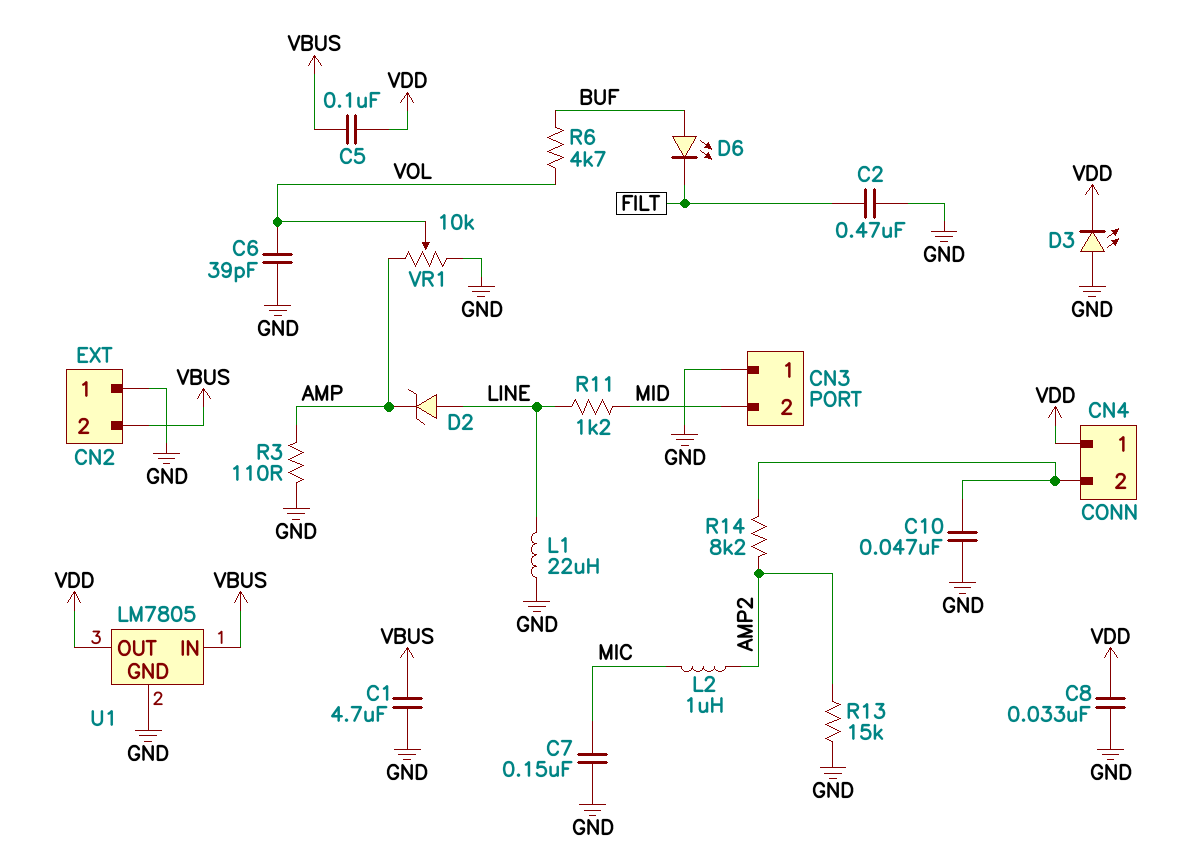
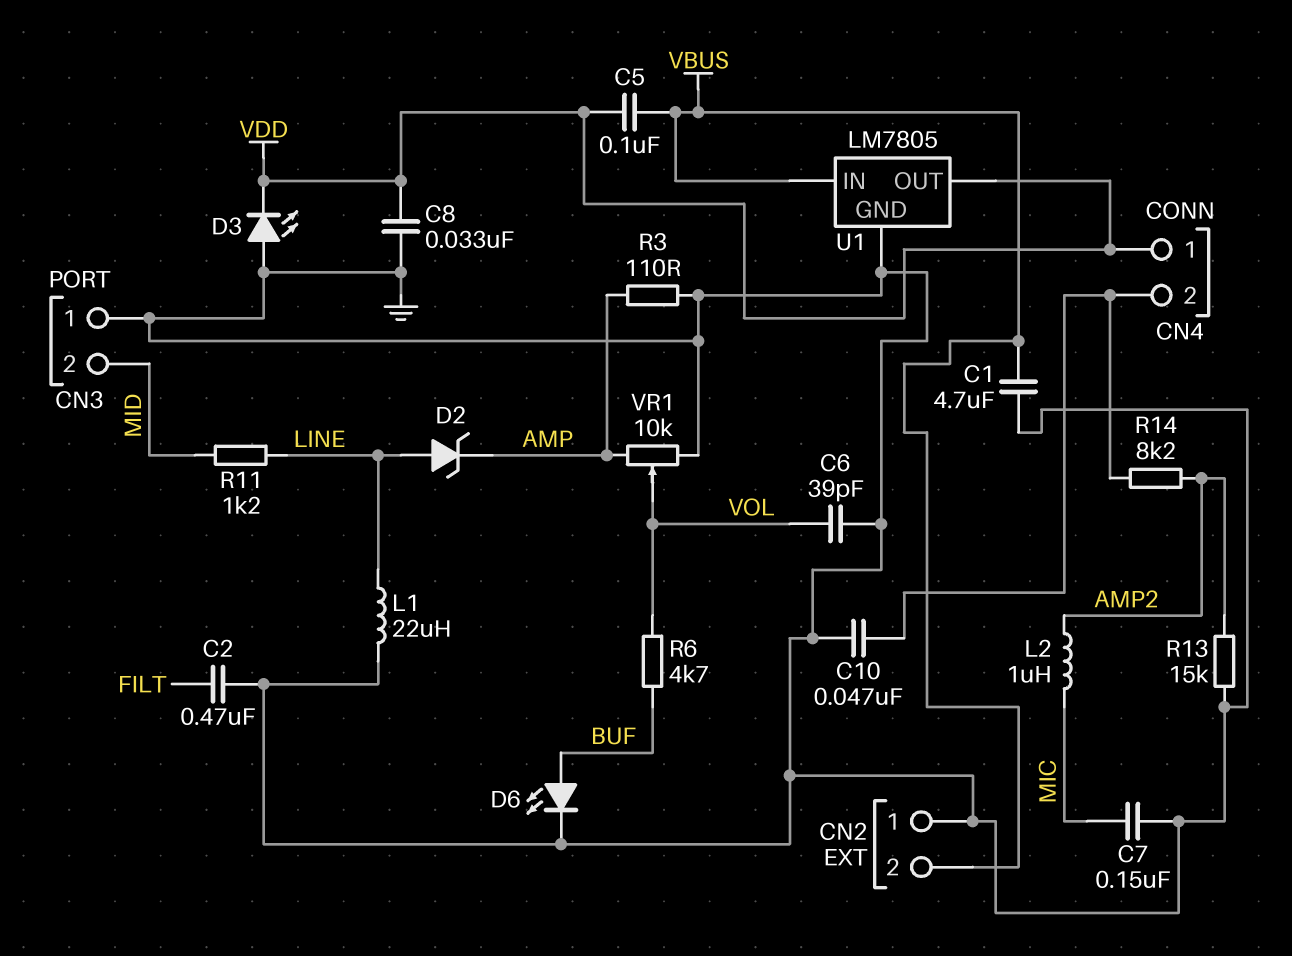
D6: LED (A BUF, K FILT) -> LED (A BUF, K GND)

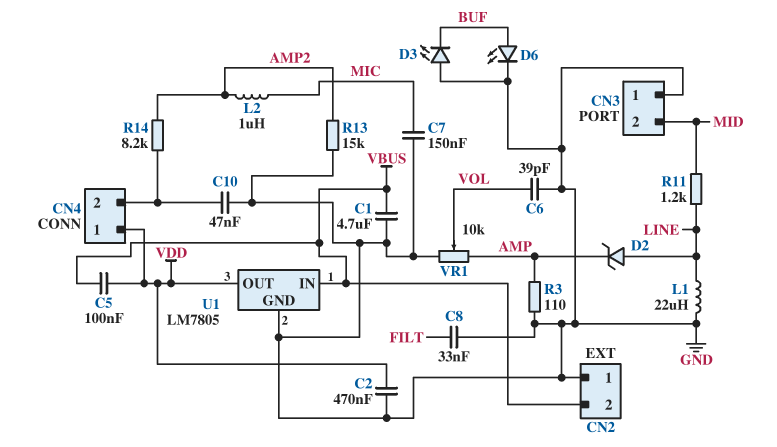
C2: 470nF (FILT, GND) -> 470nF (GND, VDD)
C8: 33nF (GND, VDD) -> 33nF (FILT, GND)
D3: LED (A GND, K VDD) -> LED (A GND, K BUF)
R6: 4.7k (BUF, VOL) -> none

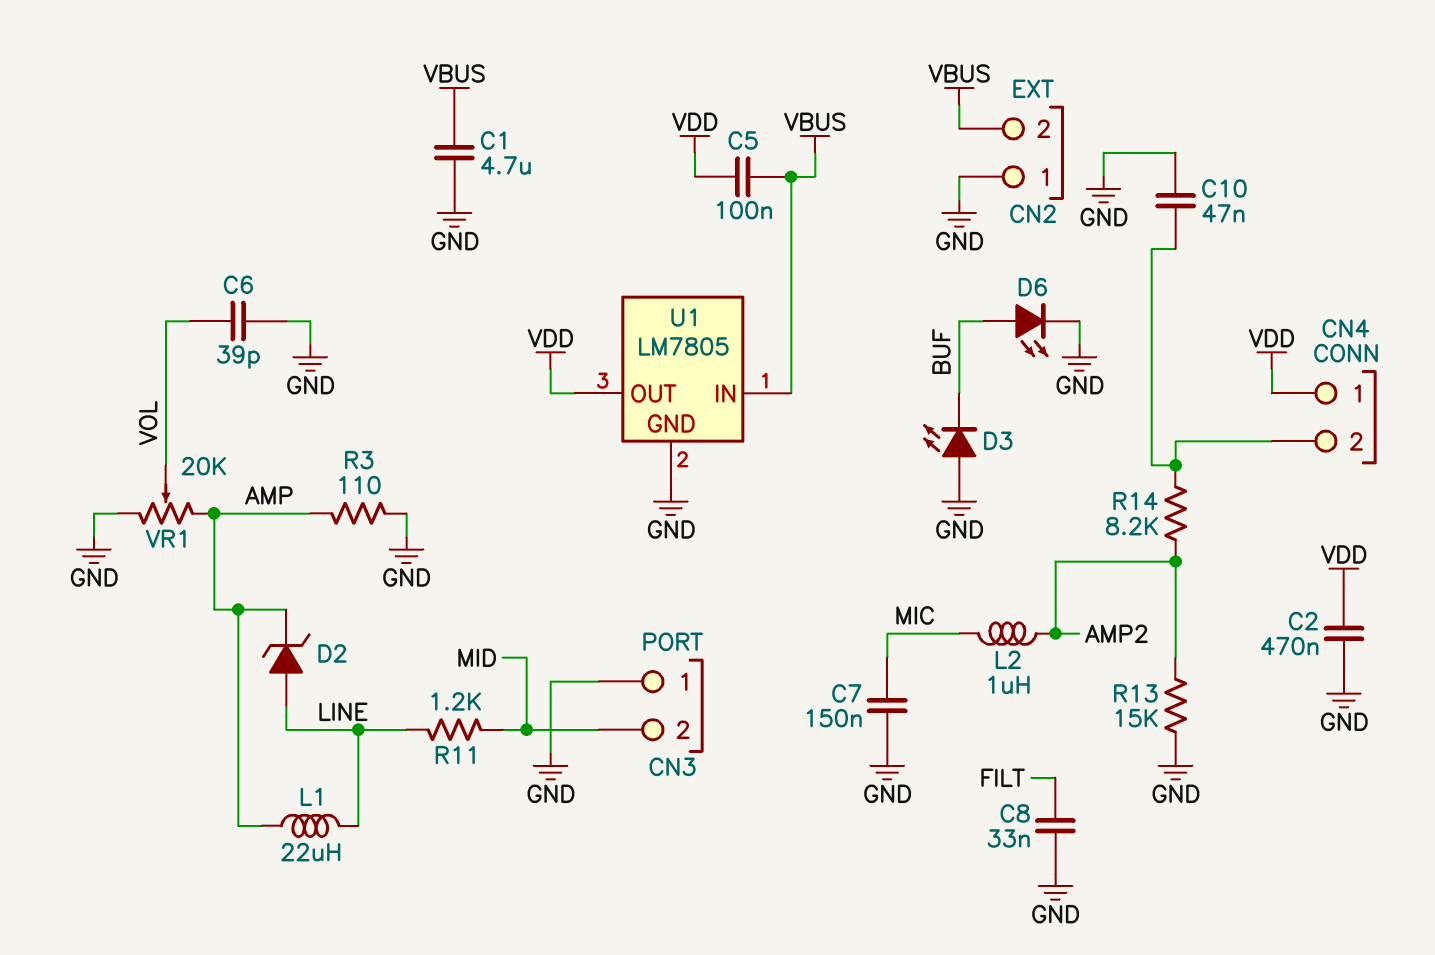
L1: 22uH (GND, LINE) -> 22uH (AMP, LINE)
VR1: 10k (AMP, GND, wiper VOL) -> 20k (AMP, GND, wiper VOL)

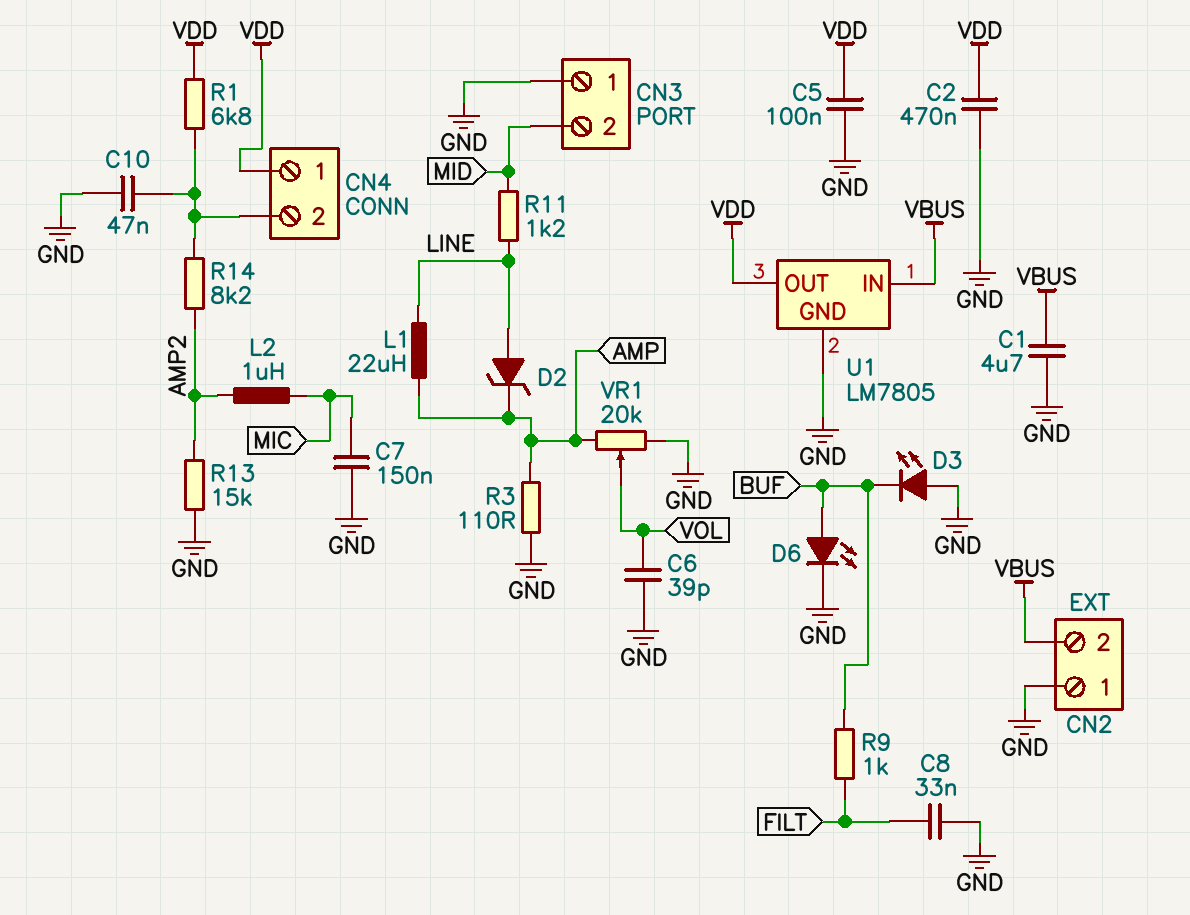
C5: 100nF (VBUS, VDD) -> 100nF (GND, VDD)
R1: none -> 6.8k (CN4/2, VDD)
R9: none -> 1k (BUF, FILT)

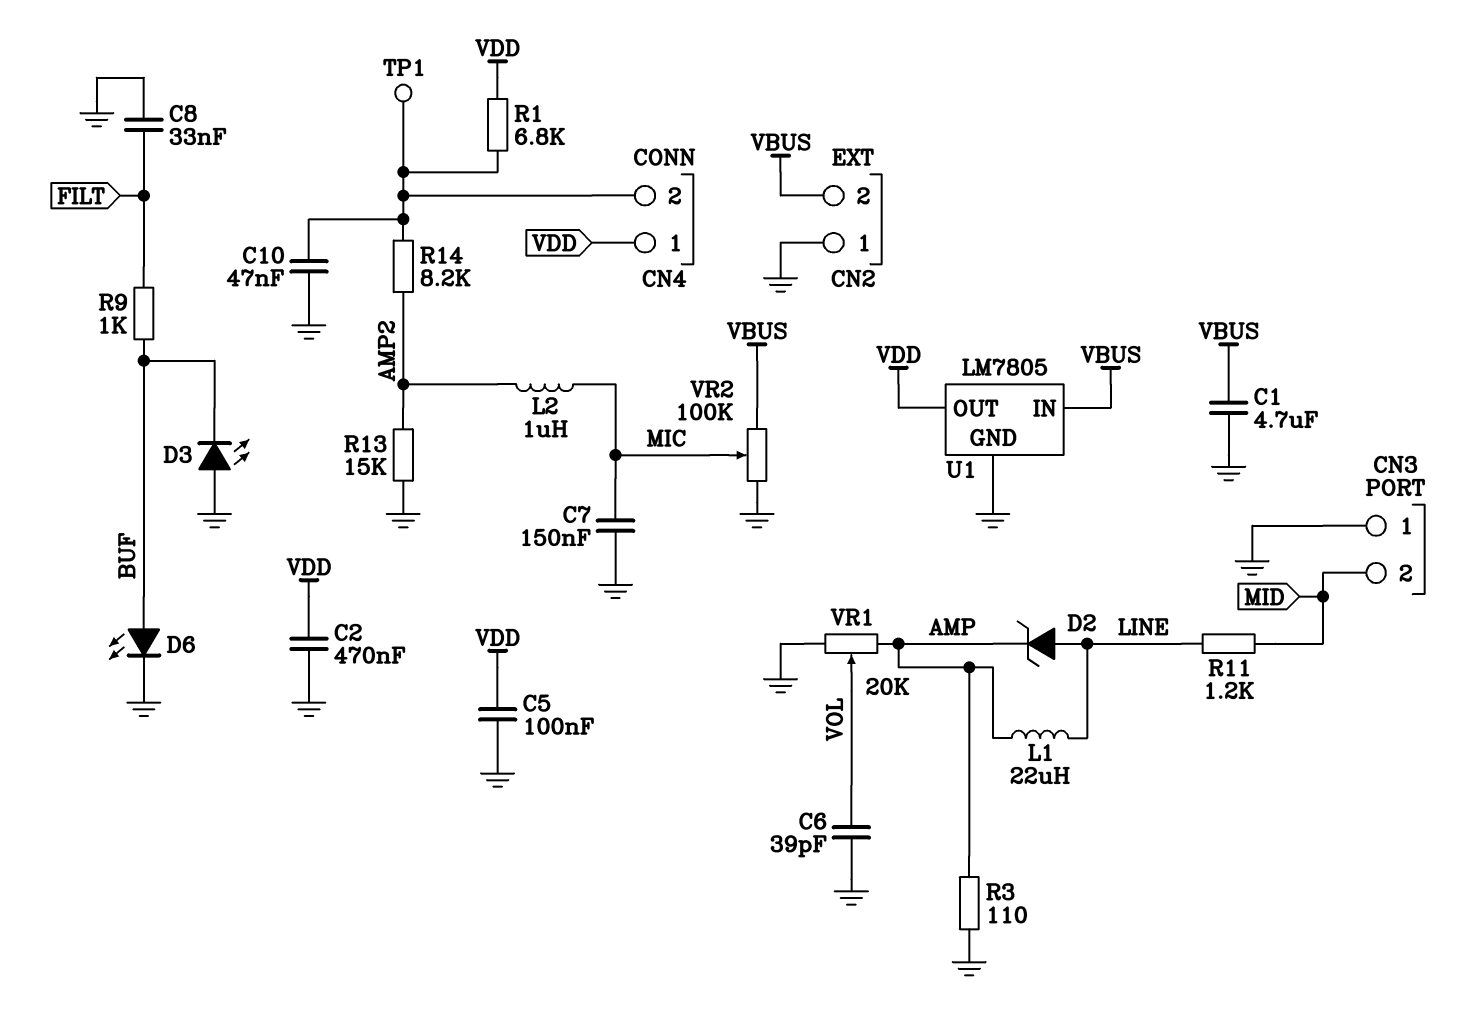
TP1: none -> test point (CN4/2)
VR2: none -> 100k (GND, VBUS, wiper MIC)

